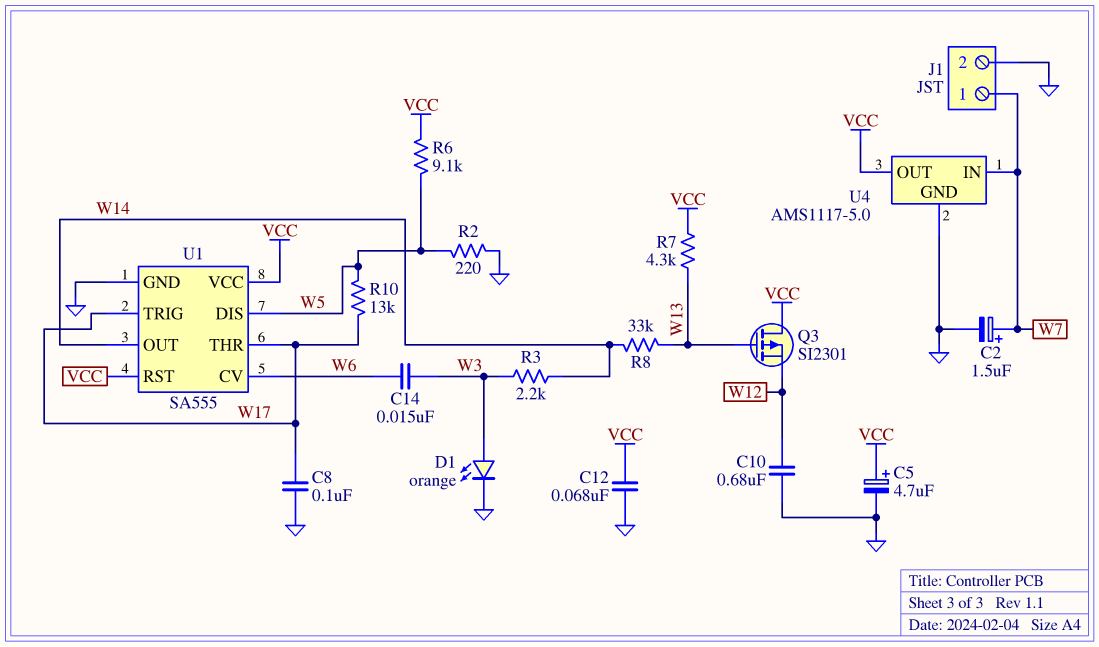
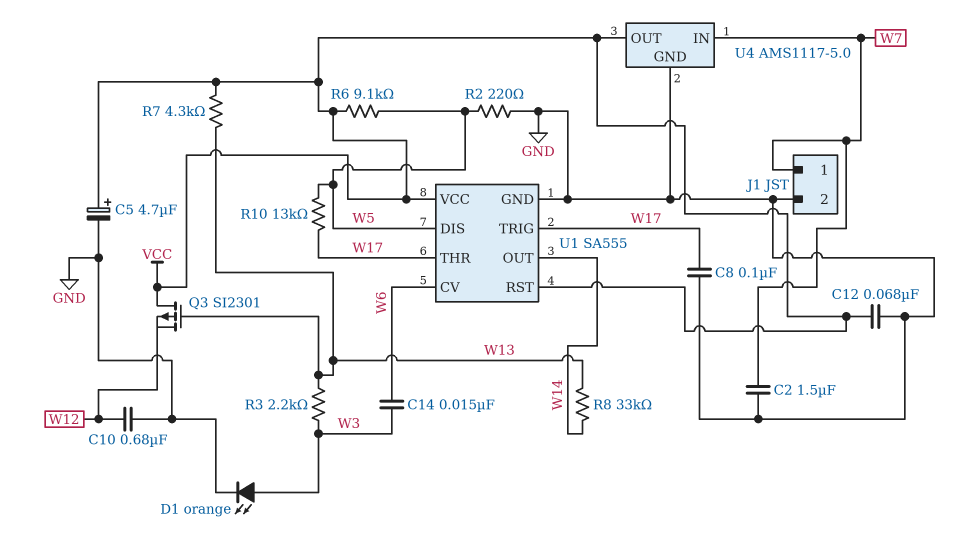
C2: 1.5uF (plus W7, minus GND) -> 1.5uF (GND, W7)
R3: 2.2k (W3, W14) -> 2.2k (W3, W13)

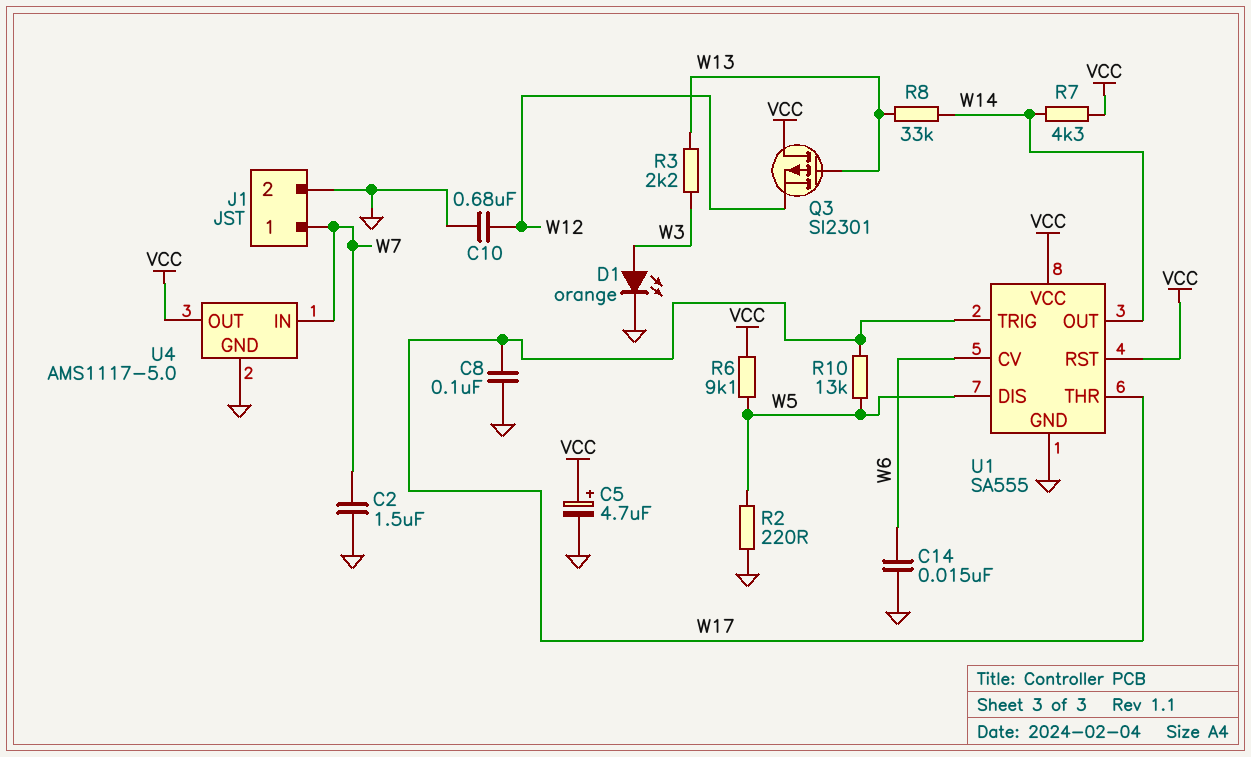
C12: 68nF (GND, VCC) -> none
C14: 15nF (W3, W6) -> 15nF (GND, W6)
R7: 4.3k (VCC, W13) -> 4.3k (VCC, W14)

